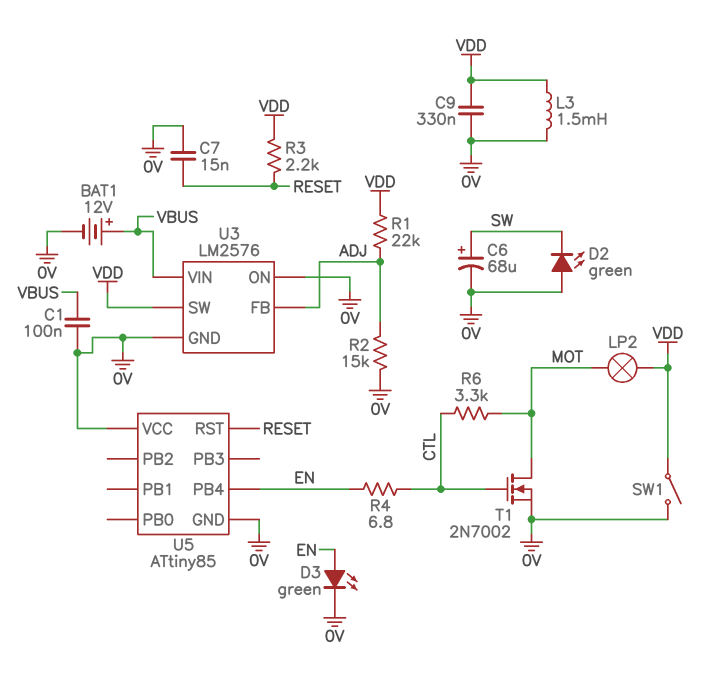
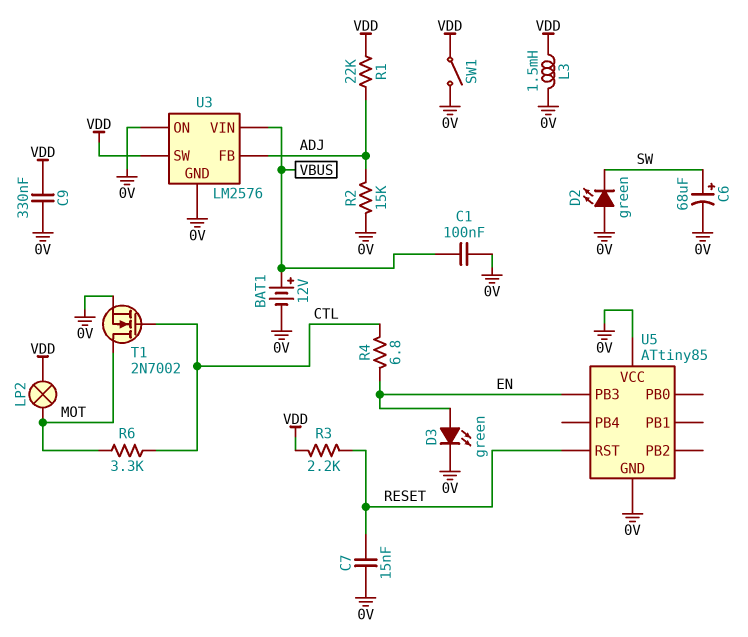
U5 pin PB3: none -> EN
U5 pin PB4: EN -> none

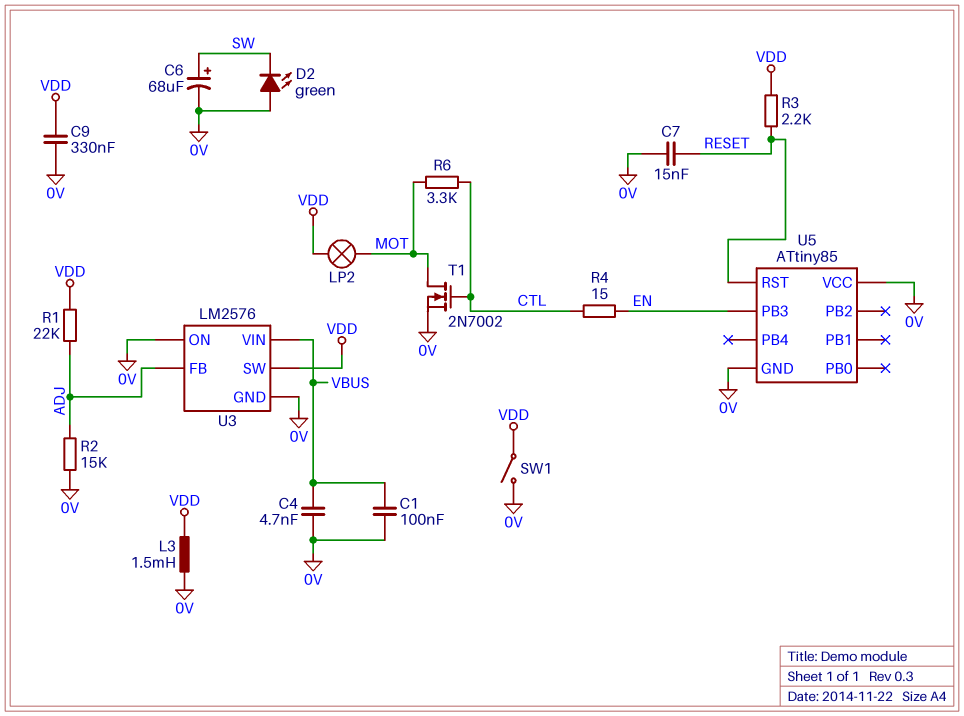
BAT1: 12V (plus VBUS, minus 0V) -> none
C4: none -> 4.7nF (0V, VBUS)
D3: LED green (A EN, K 0V) -> none
R4: 6.8 (CTL, EN) -> 15 (CTL, EN)

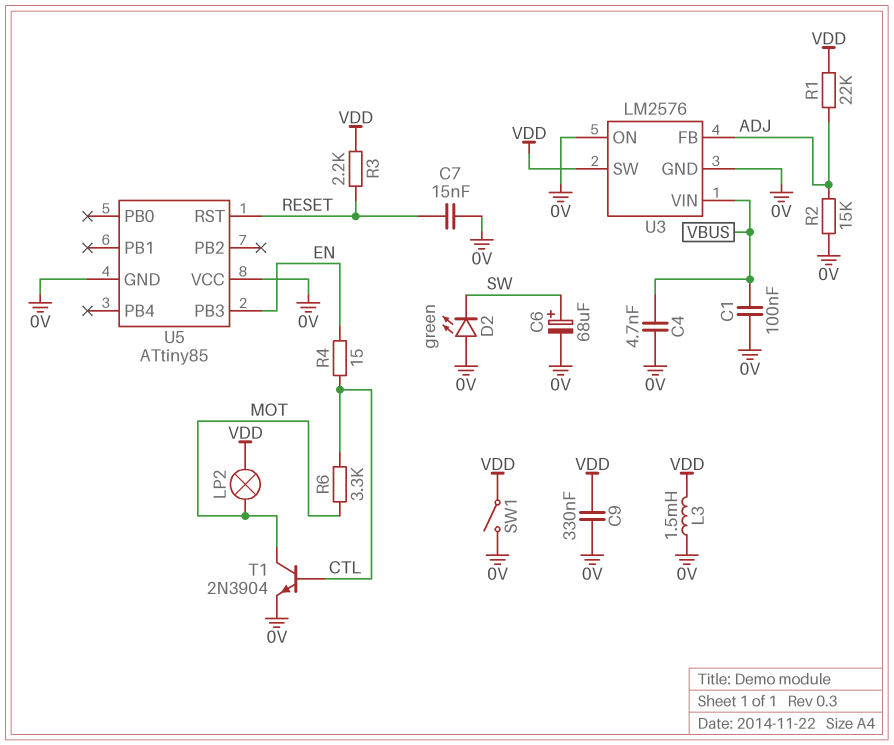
T1: NMOS 2N7002 (G CTL, D MOT, S 0V) -> NPN 2N3904 (B CTL, C MOT, E 0V)

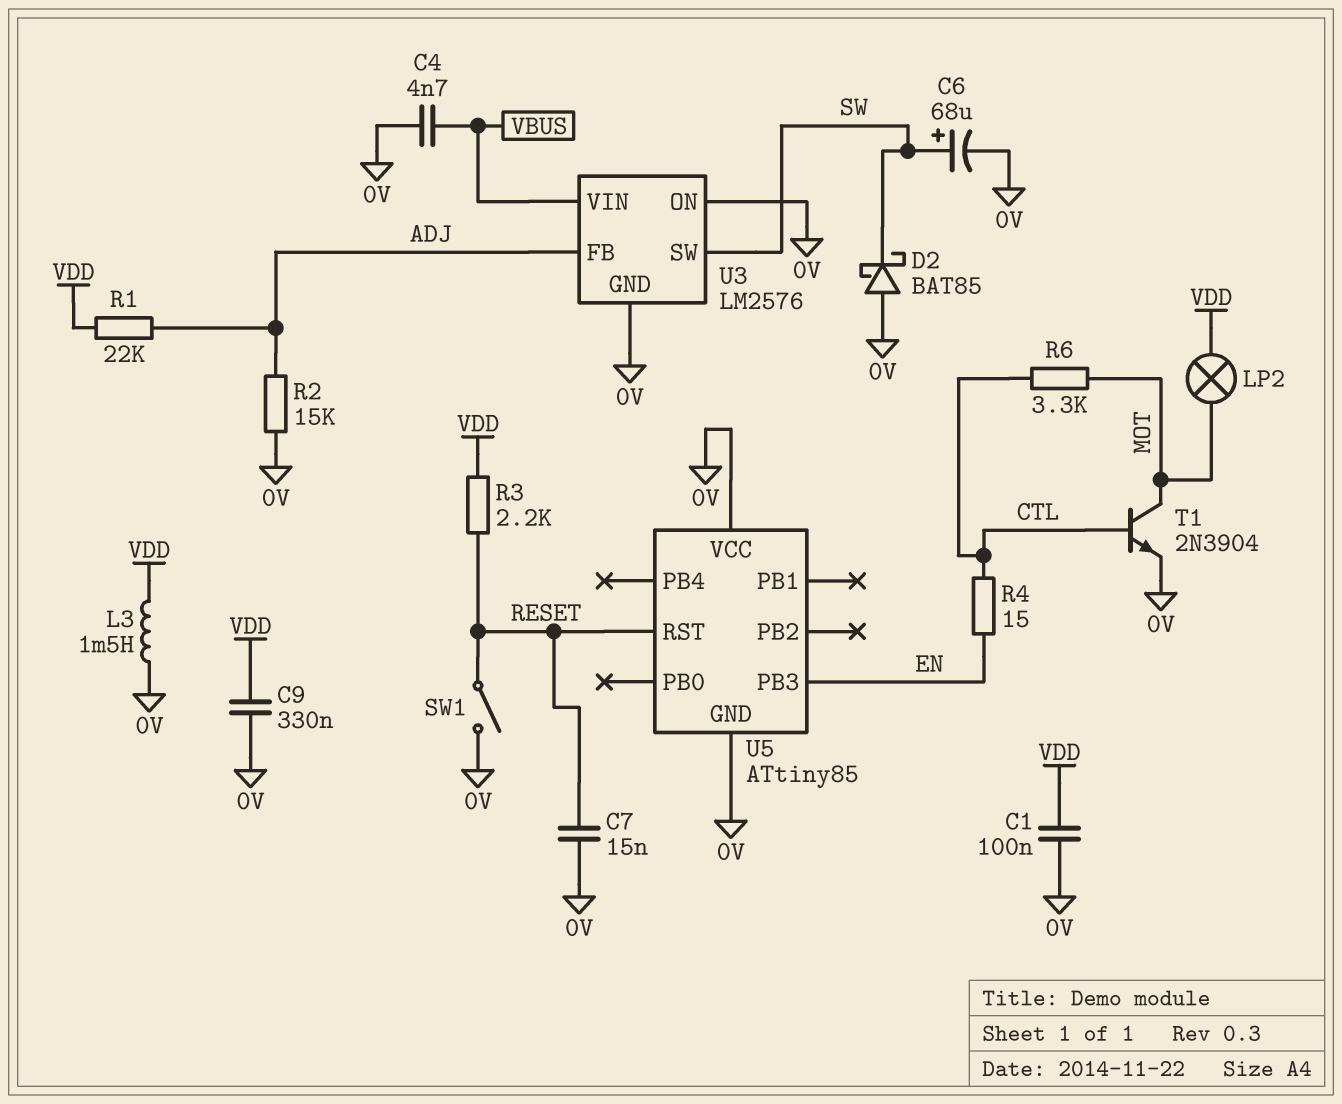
C1: 100nF (0V, VBUS) -> 100nF (0V, VDD)
D2: LED green (A 0V, K SW) -> schottky BAT85 (A 0V, K SW)
SW1: switch (0V, VDD) -> switch (0V, RESET)
U3 pin SW: VDD -> SW

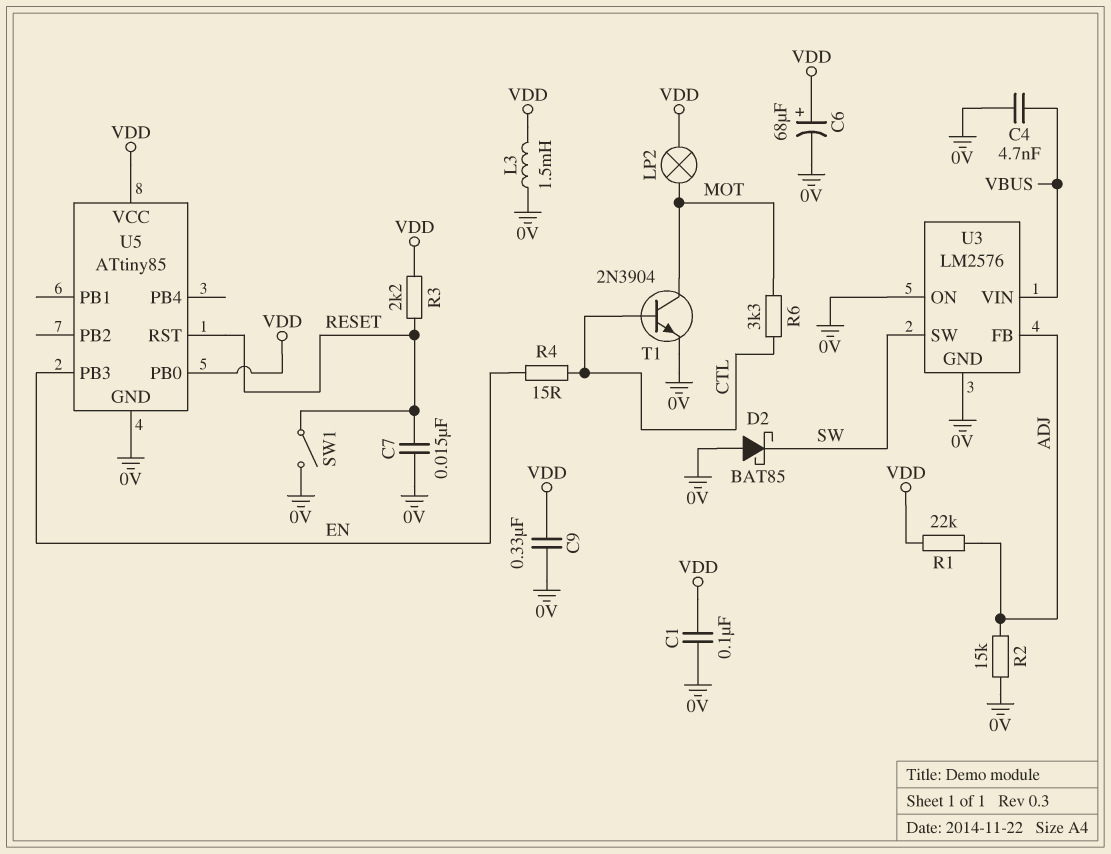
C6: 68uF (plus SW, minus 0V) -> 68uF (plus VDD, minus 0V)
U5 pin PB0: none -> VDD
U5 pin VCC: 0V -> VDD

